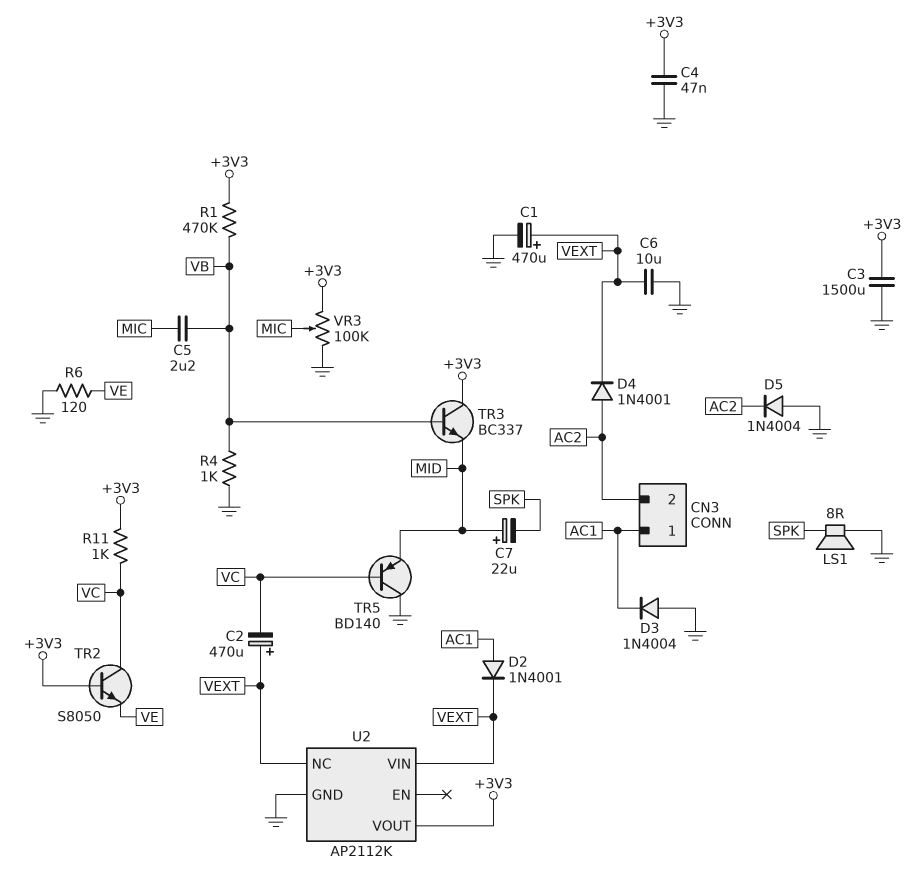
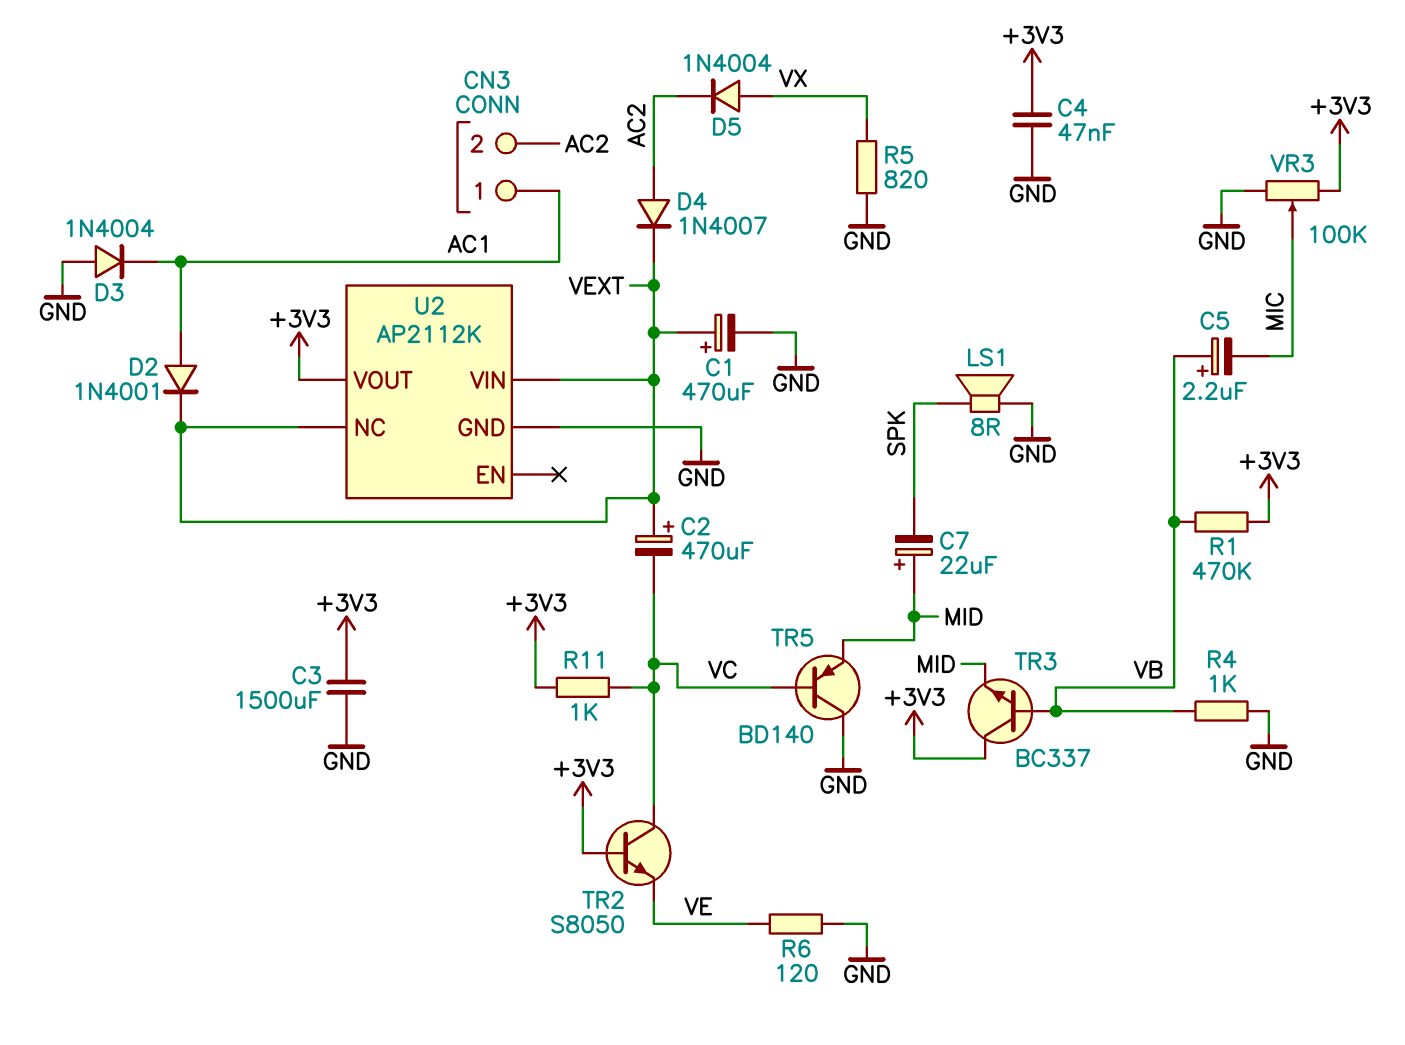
C5: 2.2uF (MIC, VB) -> 2.2uF (plus VB, minus MIC)
C6: 10uF (GND, VEXT) -> none
D4: diode 1N4001 (A AC2, K VEXT) -> diode 1N4007 (A AC2, K VEXT)
D5: diode 1N4004 (A GND, K AC2) -> diode 1N4004 (A VX, K AC2)
R5: none -> 820 (GND, VX)

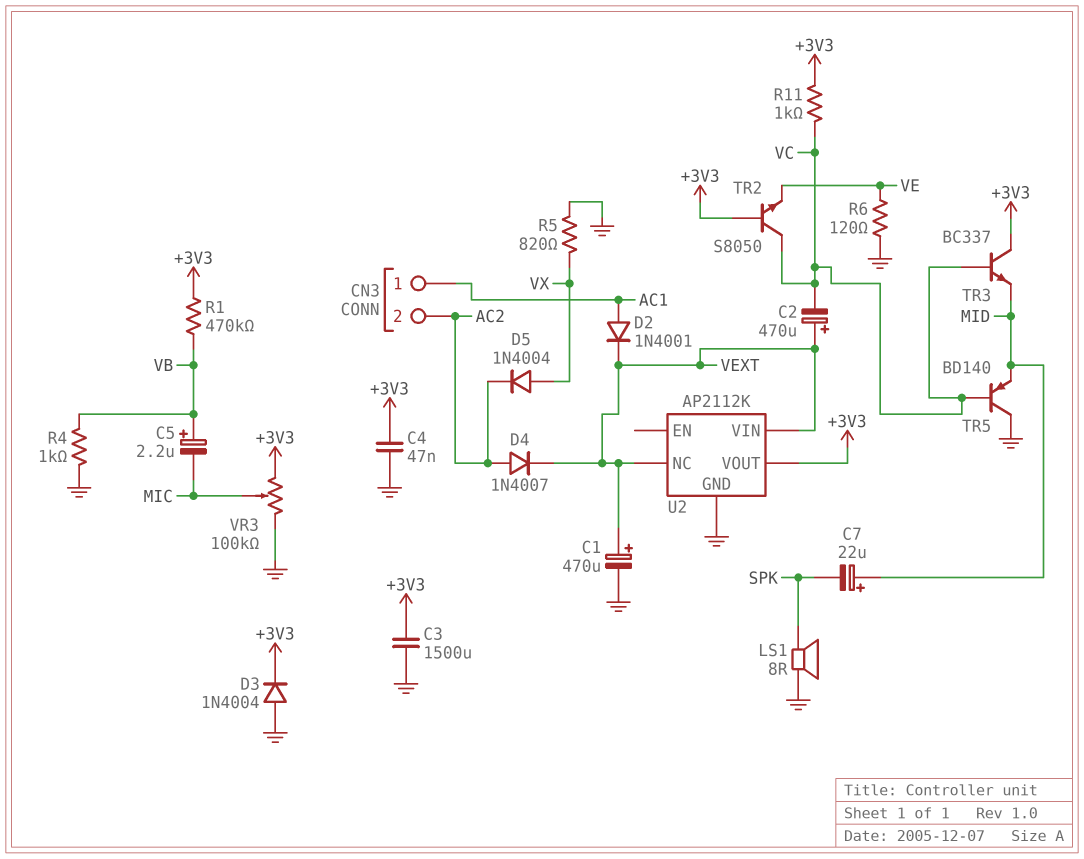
D3: diode 1N4004 (A GND, K AC1) -> diode 1N4004 (A GND, K +3V3)
TR3: NPN BC337 (B VB, C +3V3, E MID) -> NPN BC337 (B VC, C +3V3, E MID)

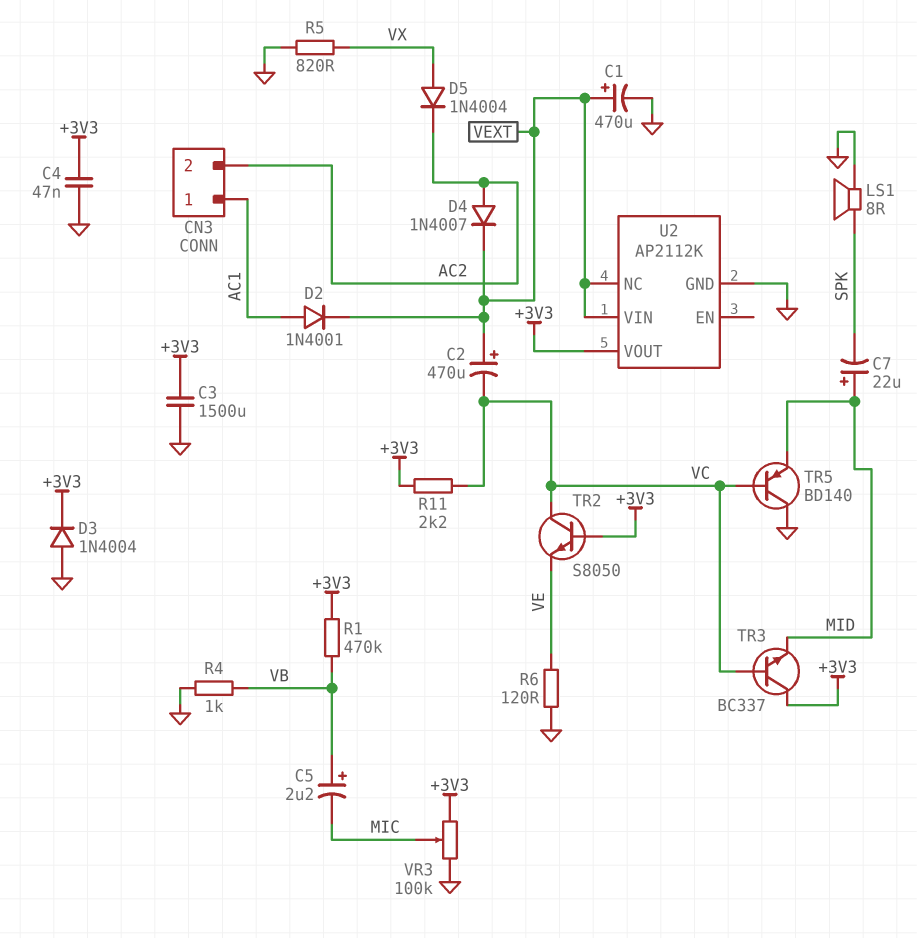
R11: 1k (+3V3, VC) -> 2.2k (+3V3, VC)

